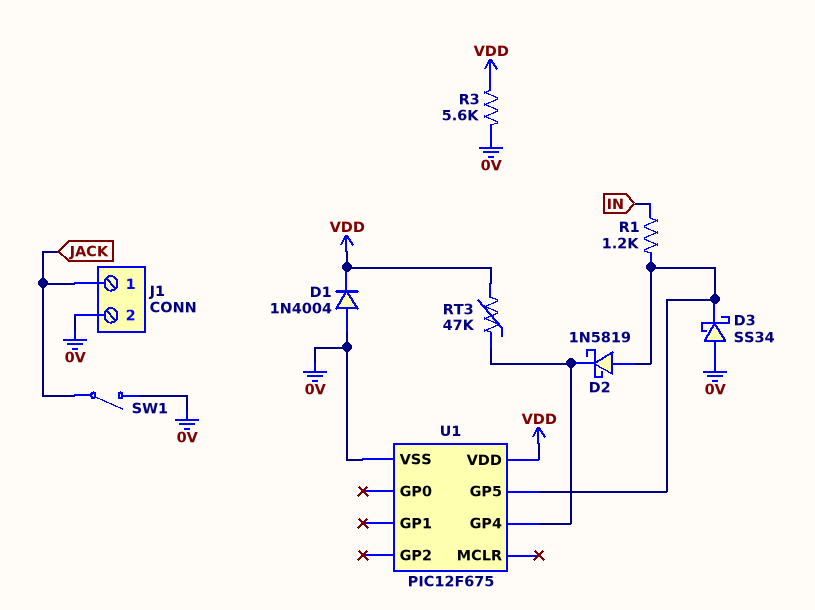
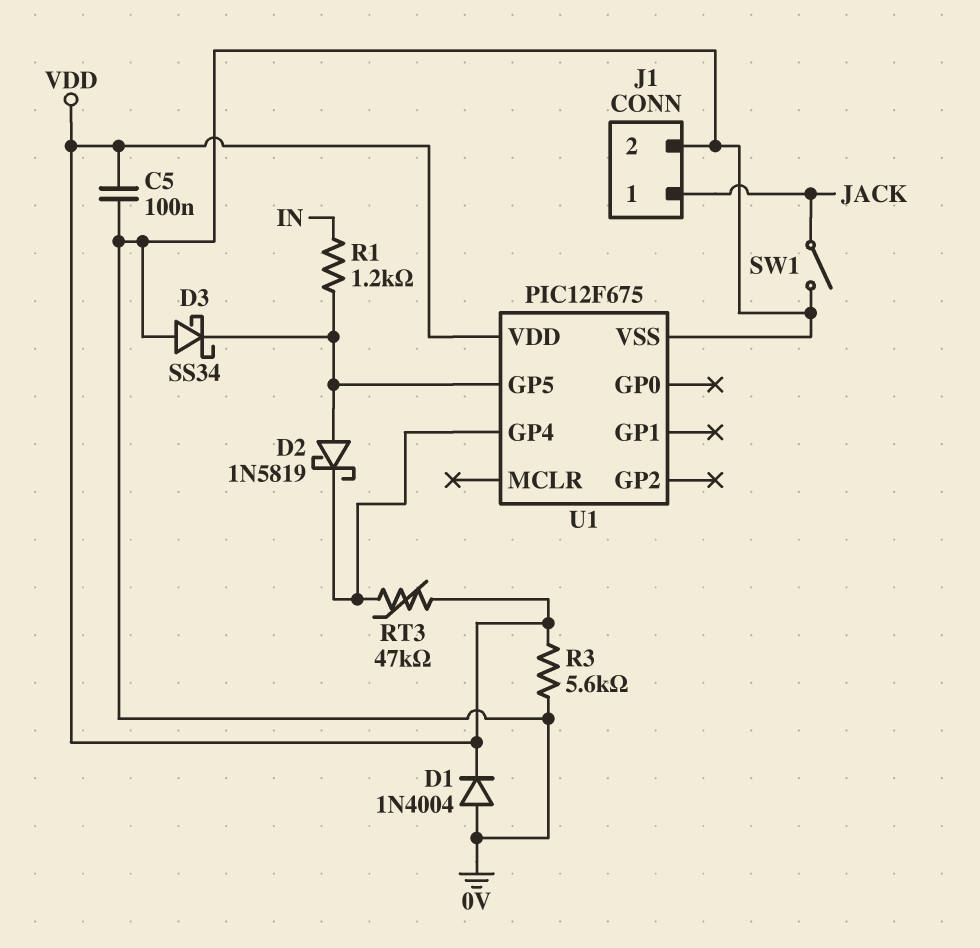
C5: none -> 100nF (0V, VDD)

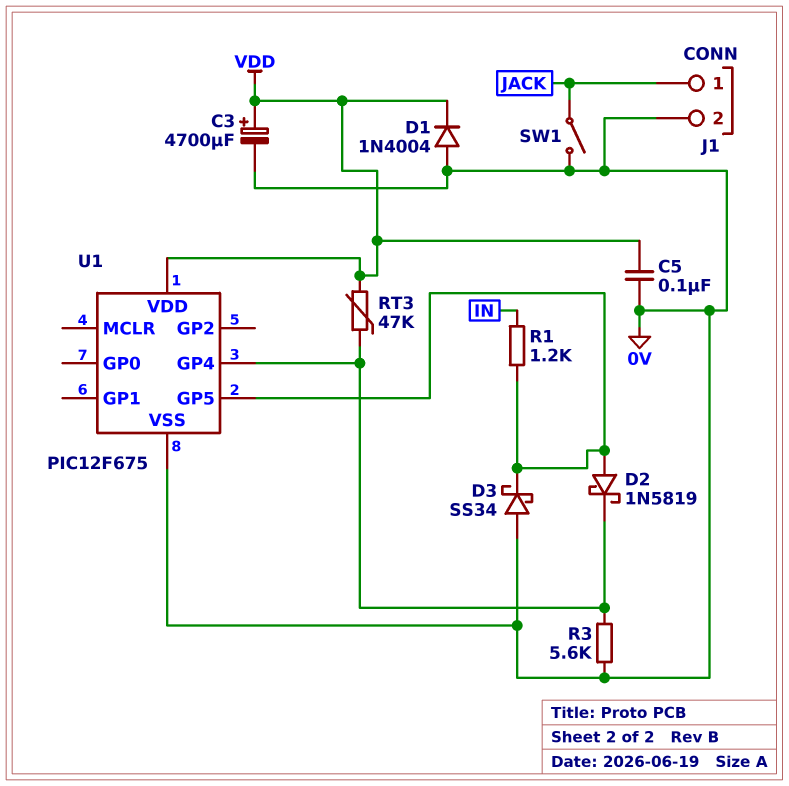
C3: none -> 4700uF (plus VDD, minus 0V)
R3: 5.6k (0V, VDD) -> 5.6k (0V, U1/GP4)

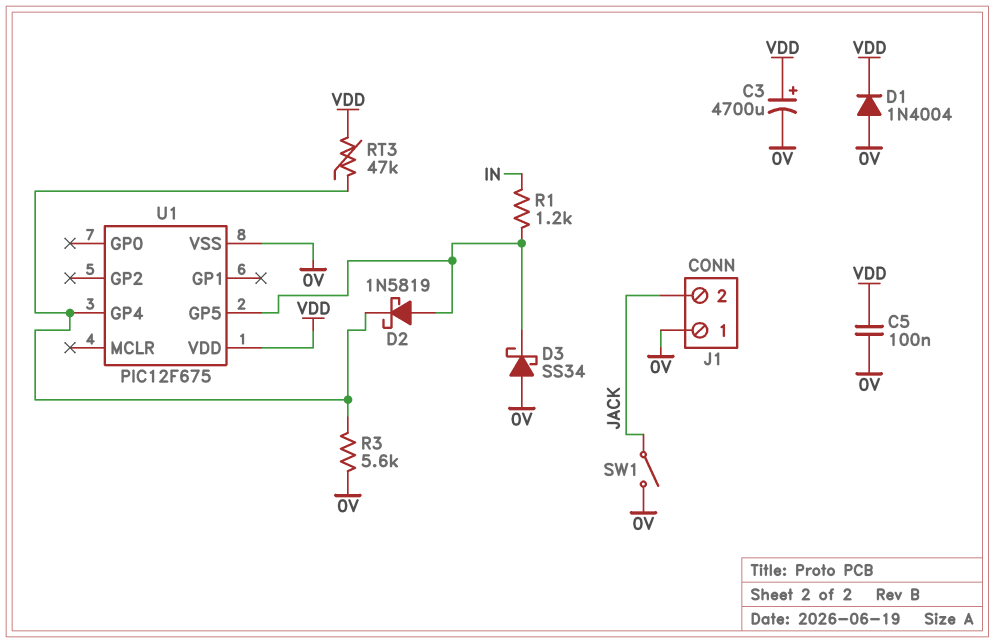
J1 pin 1: JACK -> 0V
J1 pin 2: 0V -> JACK

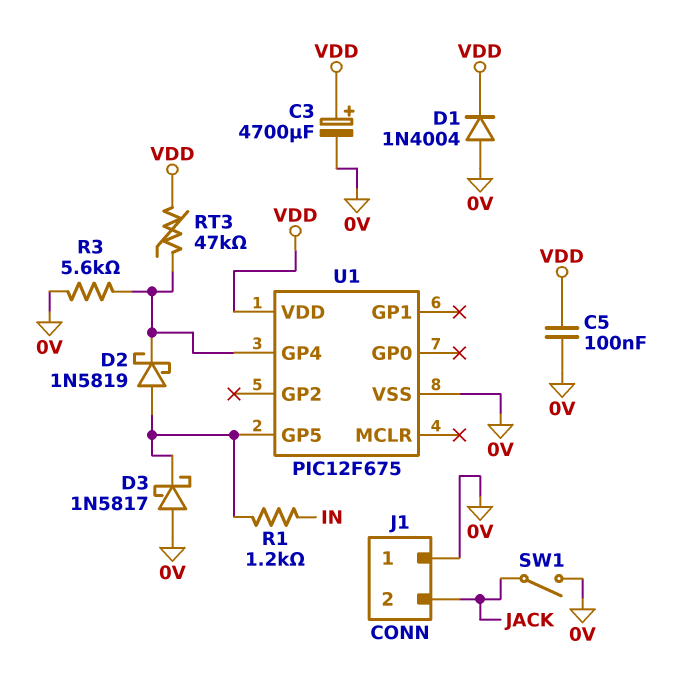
D3: schottky SS34 (A 0V, K U1/GP5) -> schottky 1N5817 (A 0V, K U1/GP5)

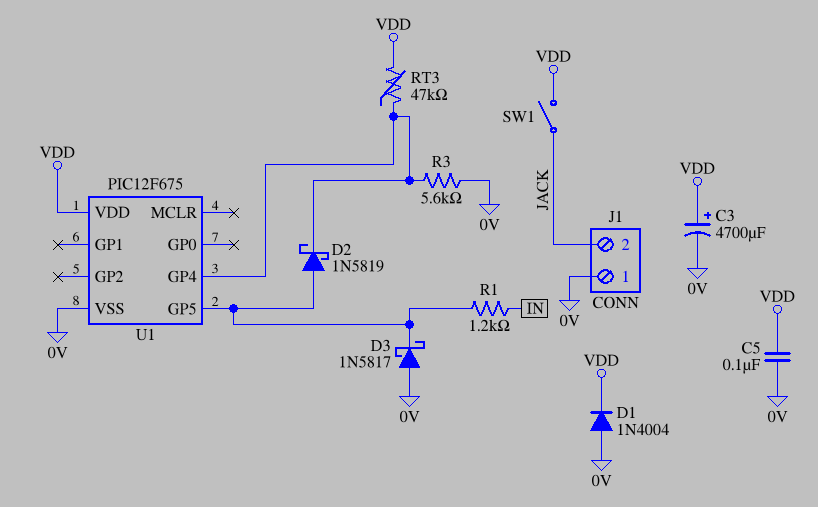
SW1: switch (0V, JACK) -> switch (JACK, VDD)

